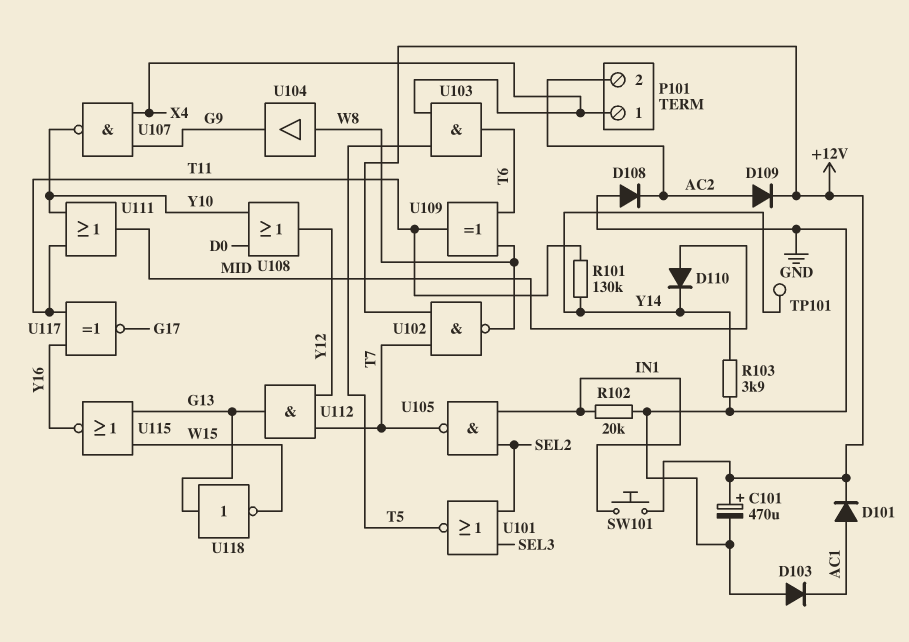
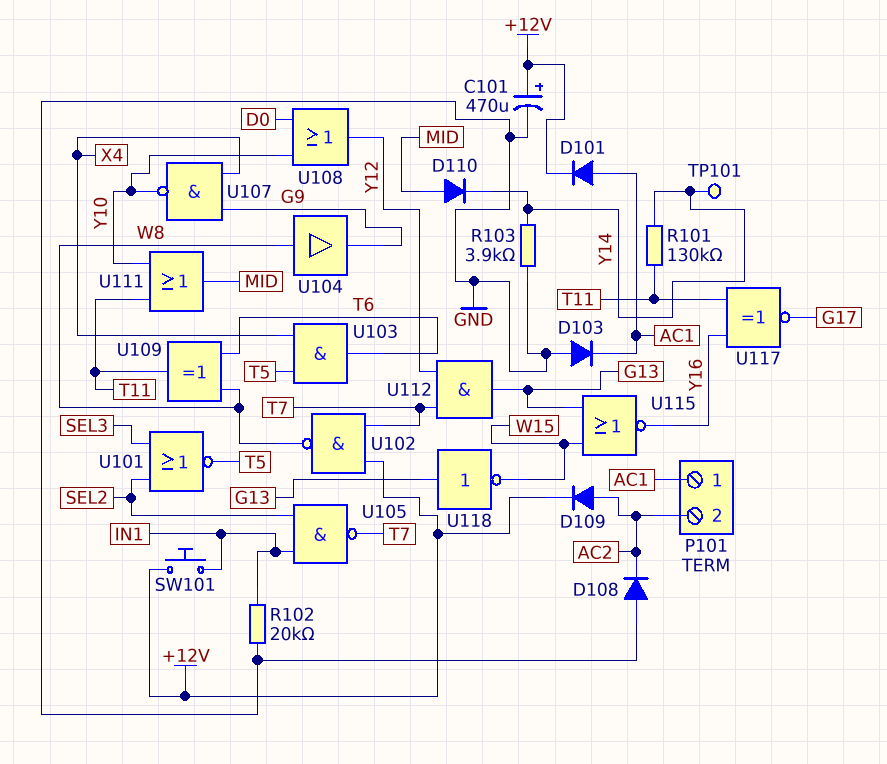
P101 pin 1: X4 -> AC1

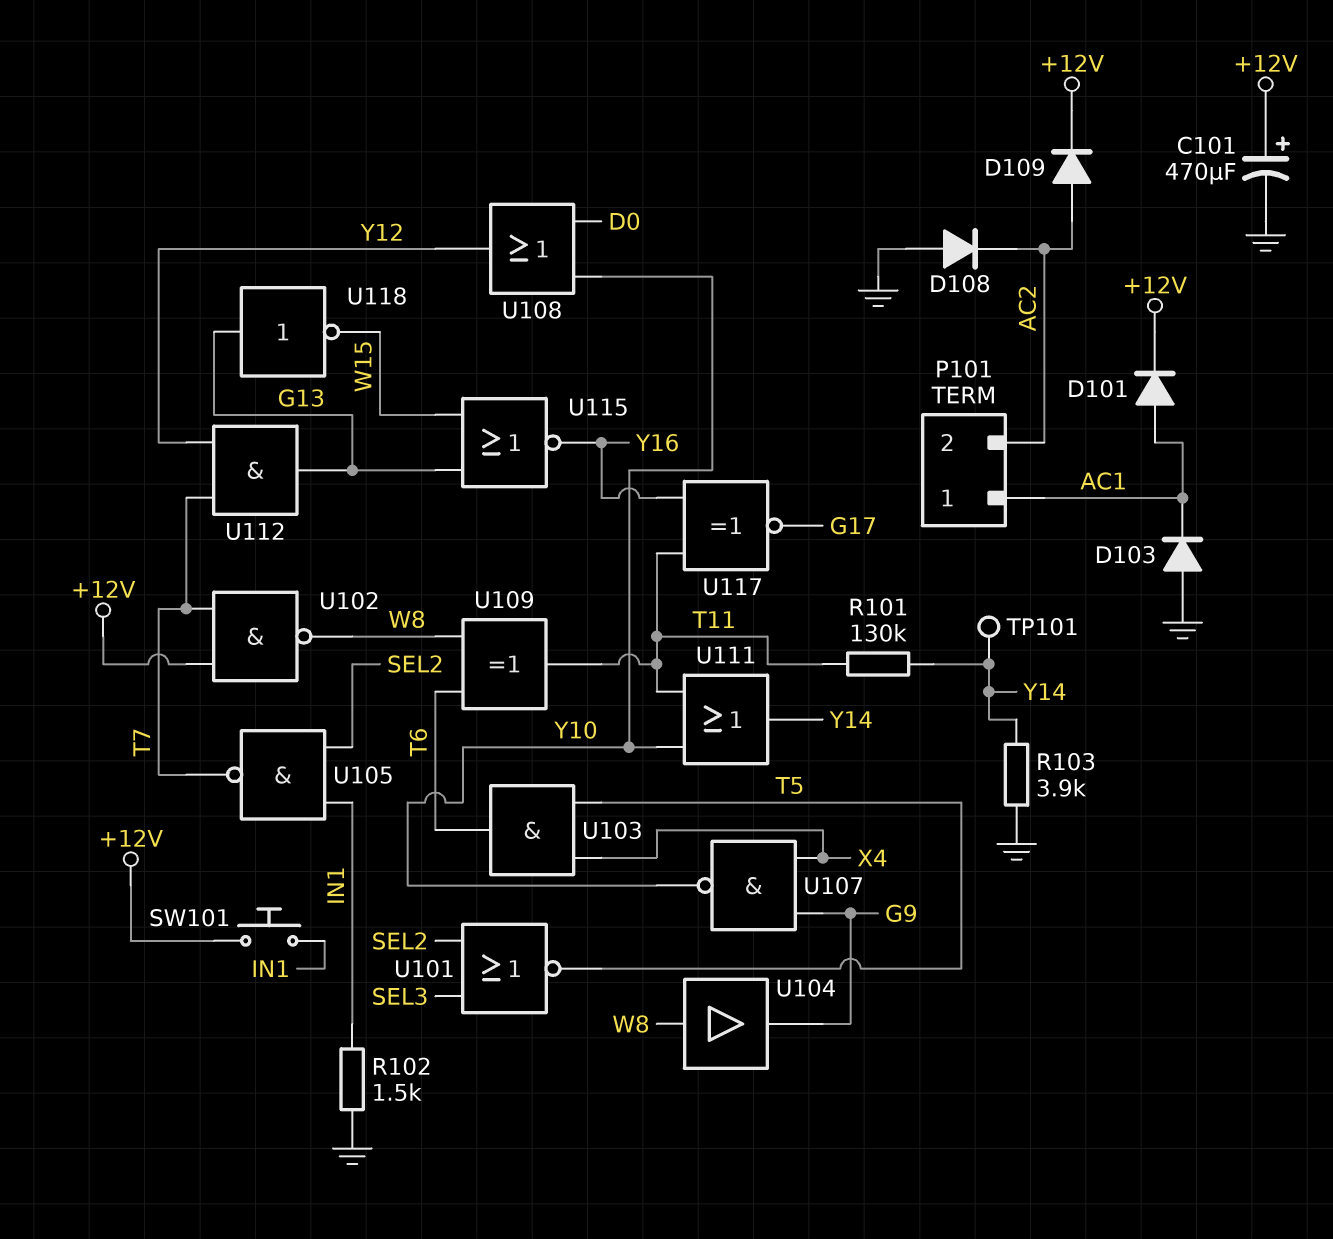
D110: diode (A MID, K Y14) -> none
R102: 20k (GND, IN1) -> 1.5k (GND, IN1)
U111: OR (in T11, in Y10, out MID) -> OR (in T11, in Y10, out Y14)

